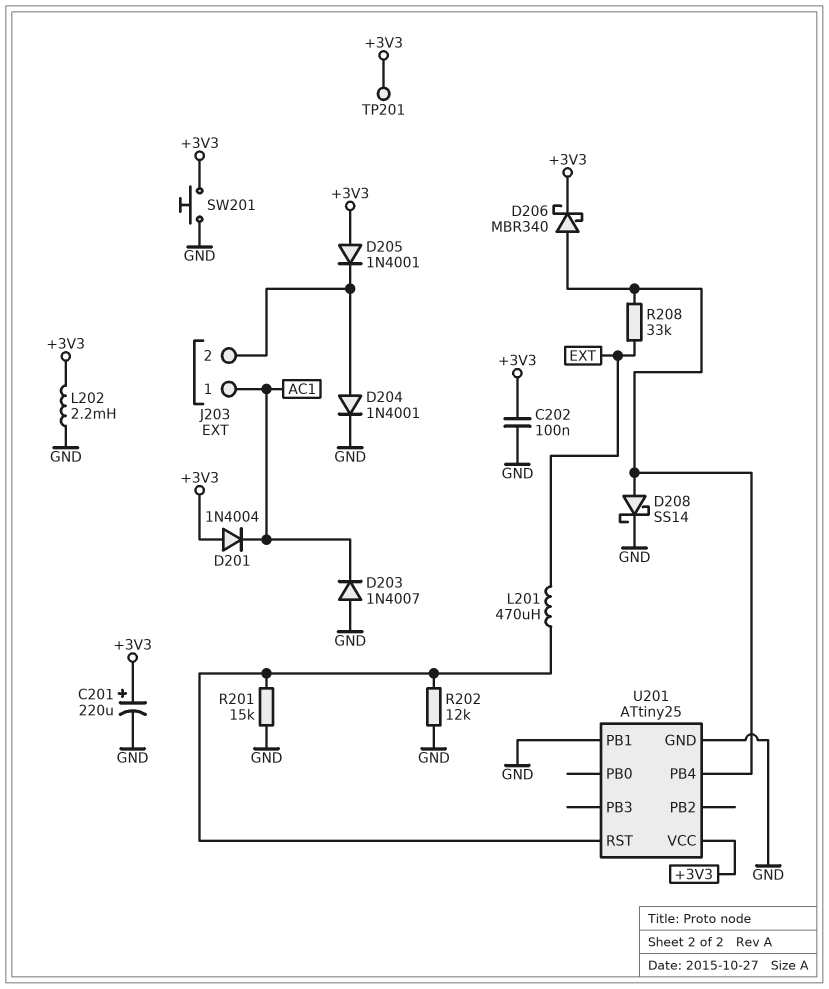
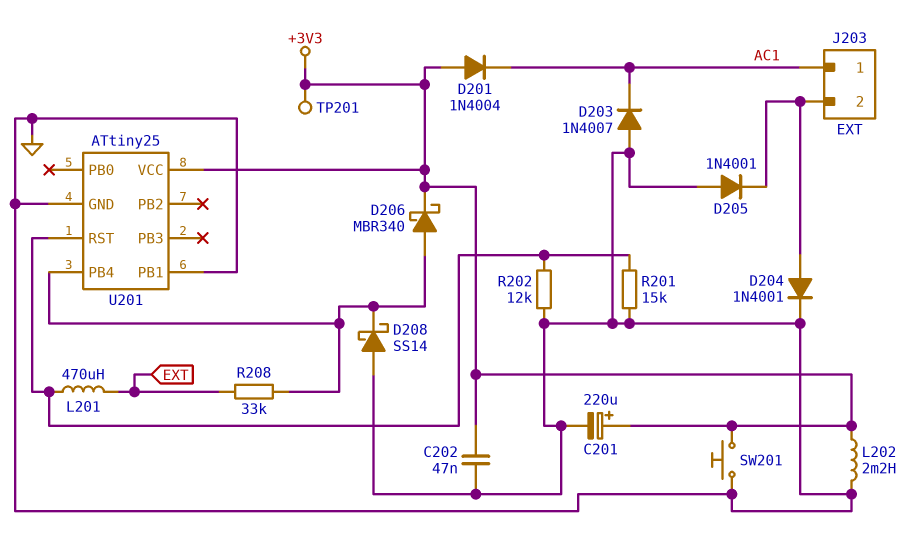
C202: 100nF (+3V3, GND) -> 47nF (+3V3, GND)
D205: diode 1N4001 (A +3V3, K J203/2) -> diode 1N4001 (A GND, K J203/2)
D208: schottky SS14 (A U201/PB4, K GND) -> schottky SS14 (A GND, K U201/PB4)

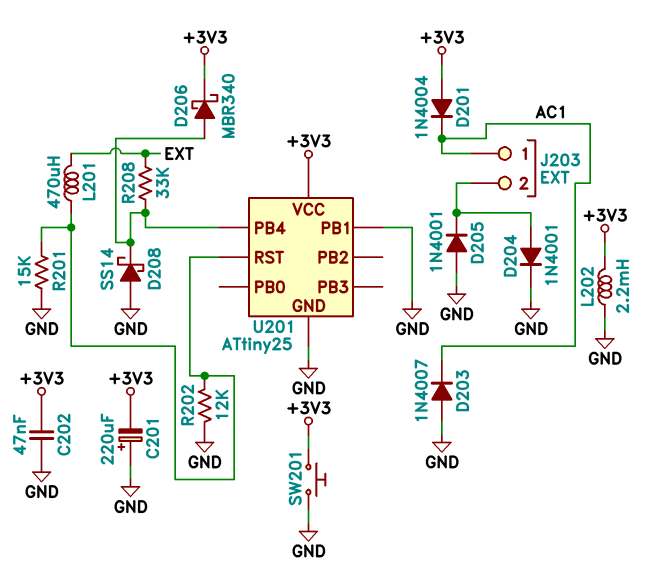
C201: 220uF (plus +3V3, minus GND) -> 220uF (plus GND, minus +3V3)
TP201: test point (+3V3) -> none

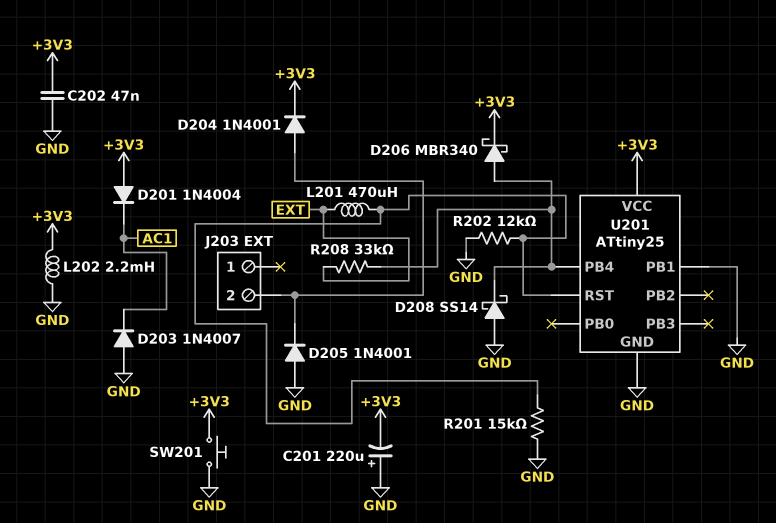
D204: diode 1N4001 (A J203/2, K GND) -> diode 1N4001 (A J203/2, K +3V3)
J203 pin 1: AC1 -> none

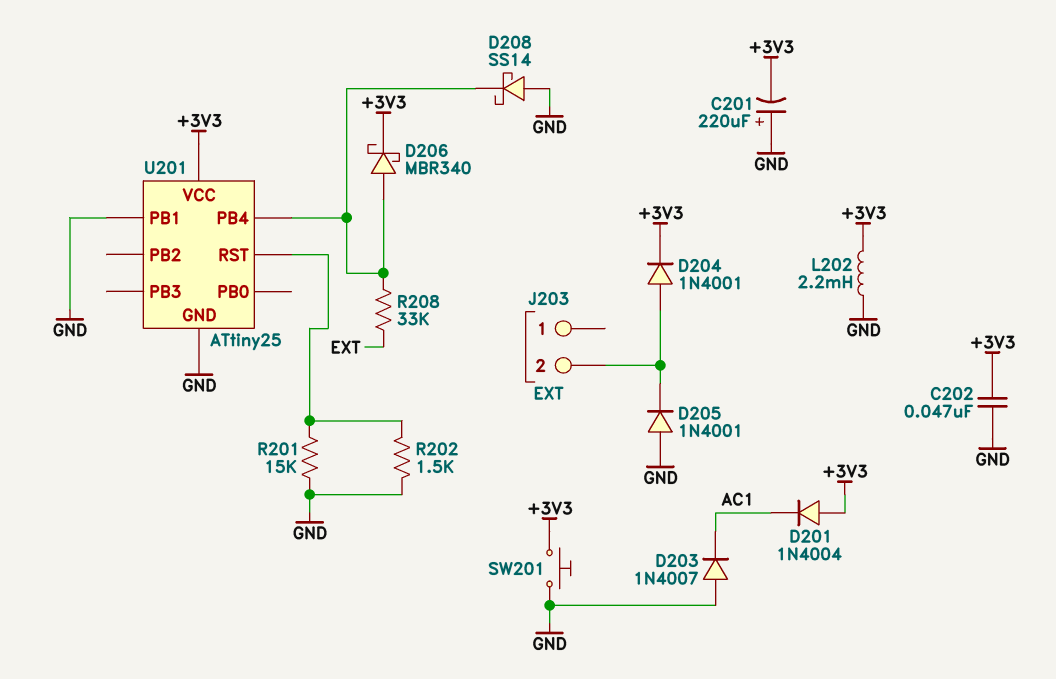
L201: 470uH (EXT, U201/RST) -> none
R202: 12k (GND, U201/RST) -> 1.5k (GND, U201/RST)

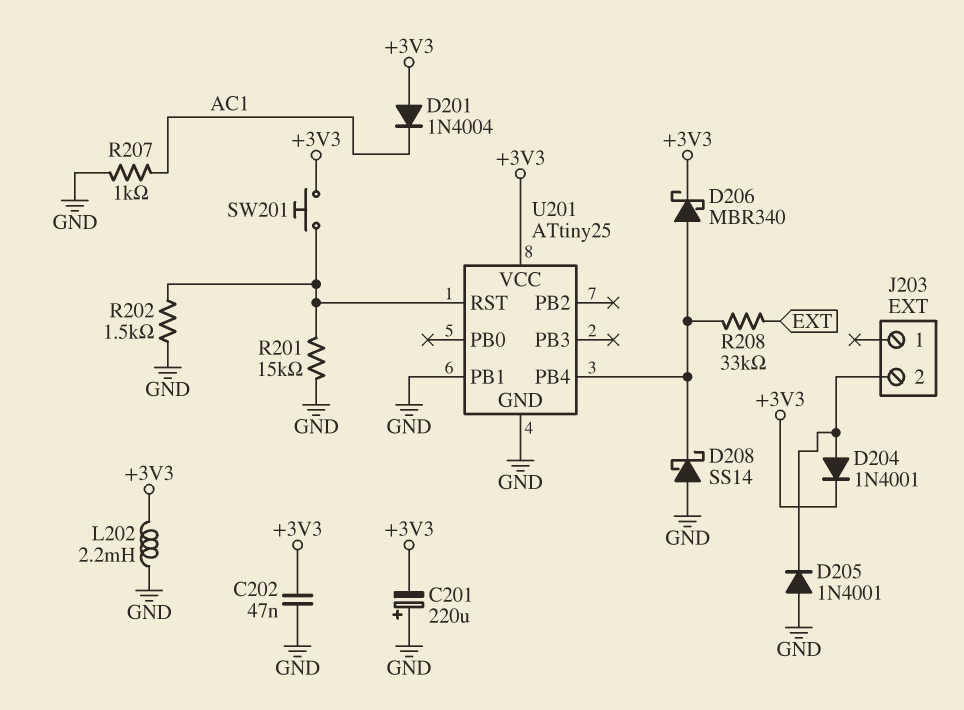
D203: diode 1N4007 (A GND, K AC1) -> none
R207: none -> 1k (AC1, GND)
SW201: button (+3V3, GND) -> button (+3V3, U201/RST)

